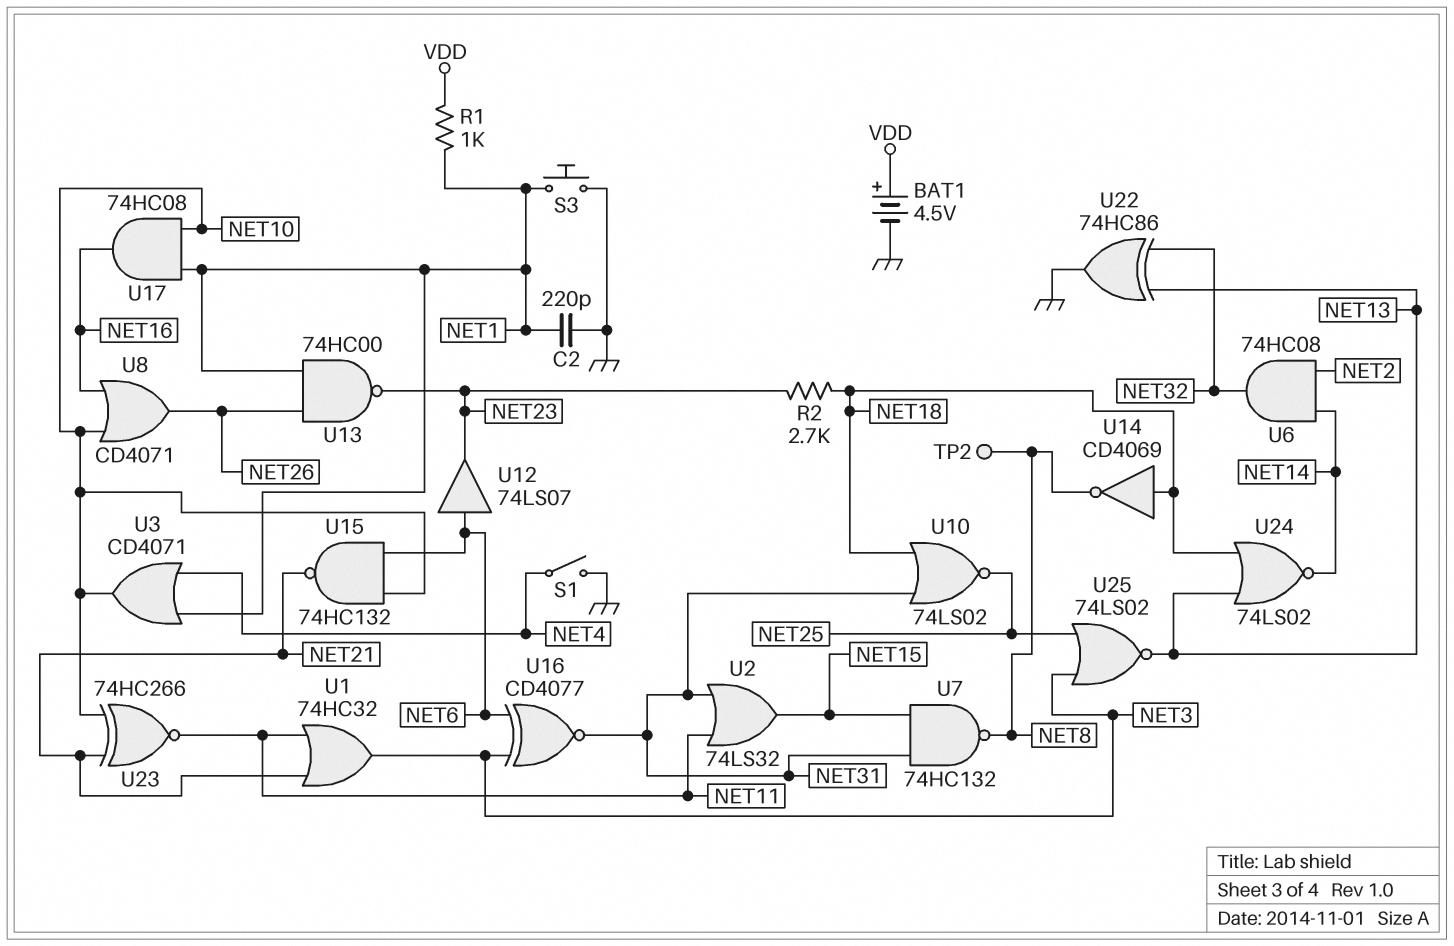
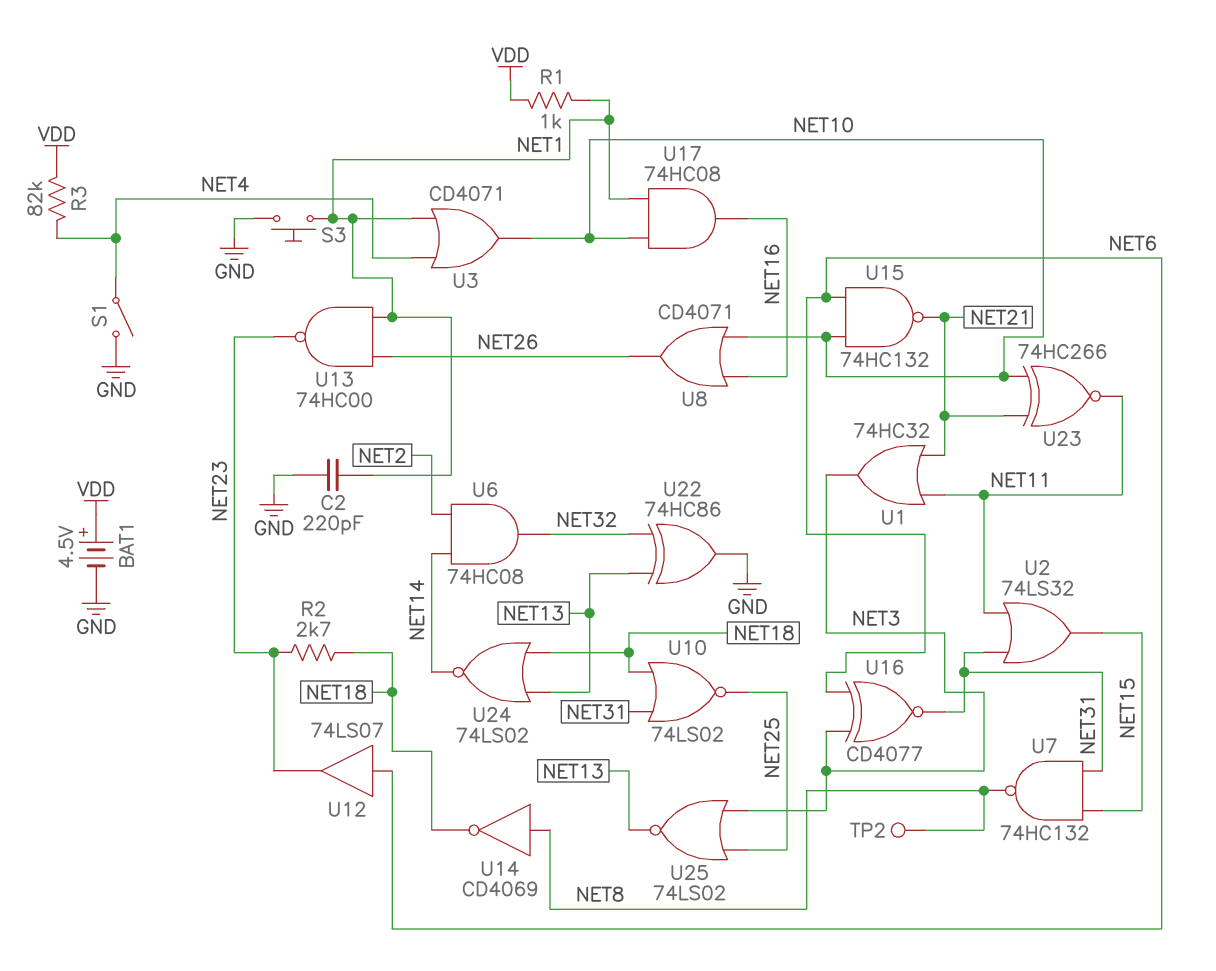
R3: none -> 82k (NET4, VDD)
U14: NOT CD4069 (in NET18, out NET8) -> NOT CD4069 (in NET8, out NET18)

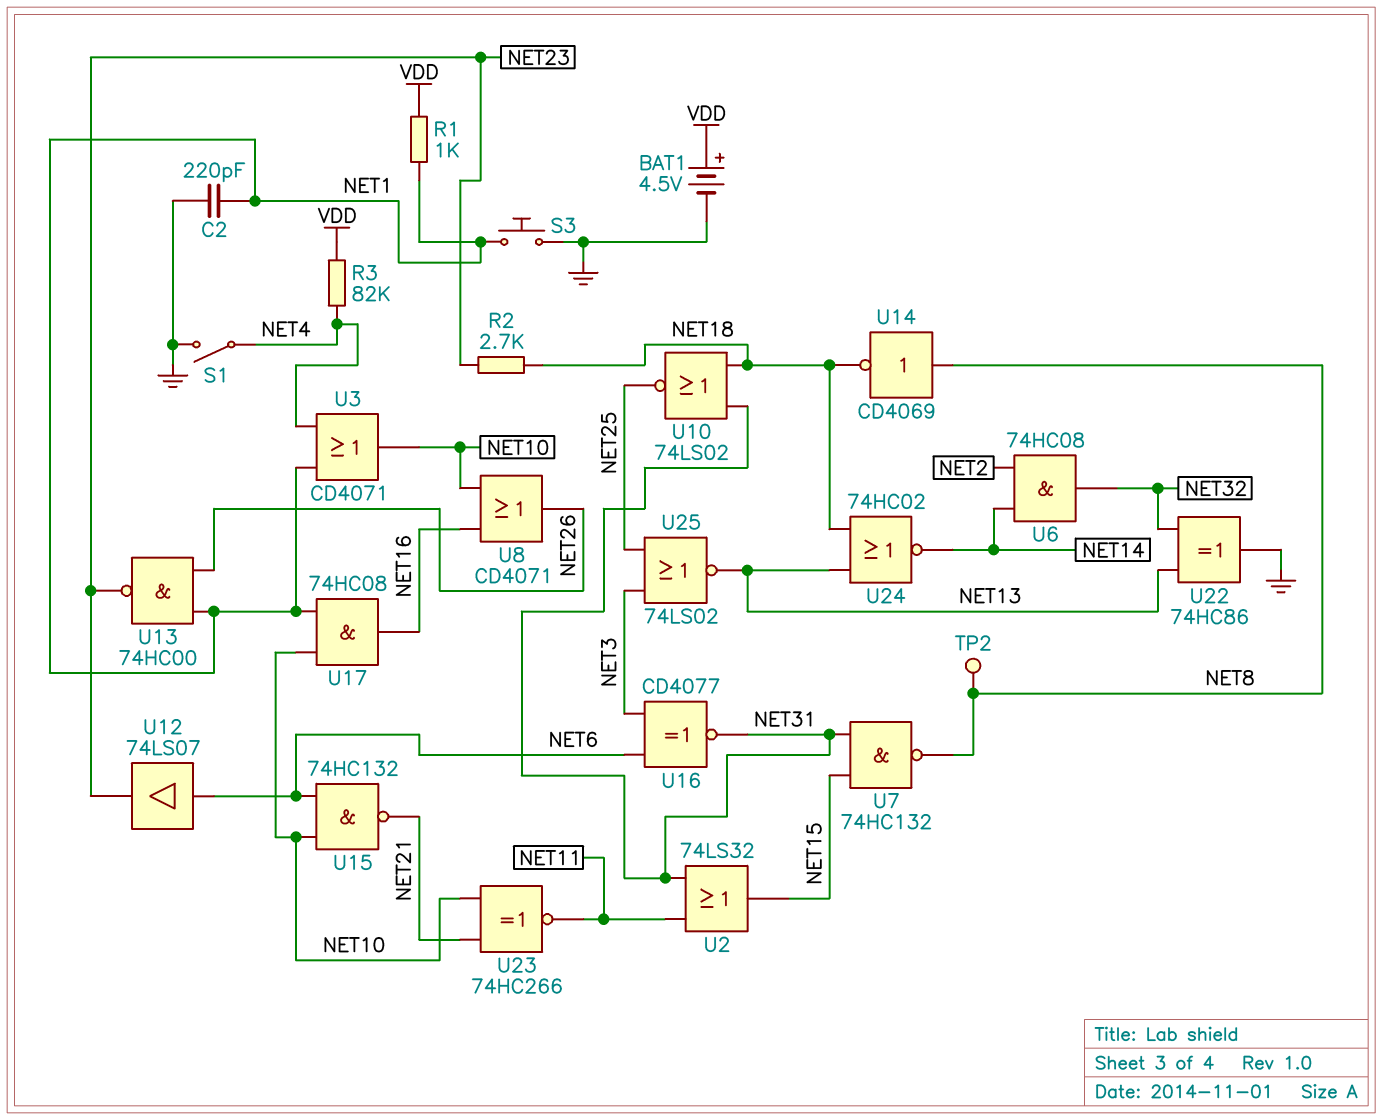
U1: OR 74HC32 (in NET11, in NET21, out NET3) -> none
U24: NOR 74LS02 (in NET13, in NET18, out NET14) -> NOR 74HC02 (in NET13, in NET18, out NET14)

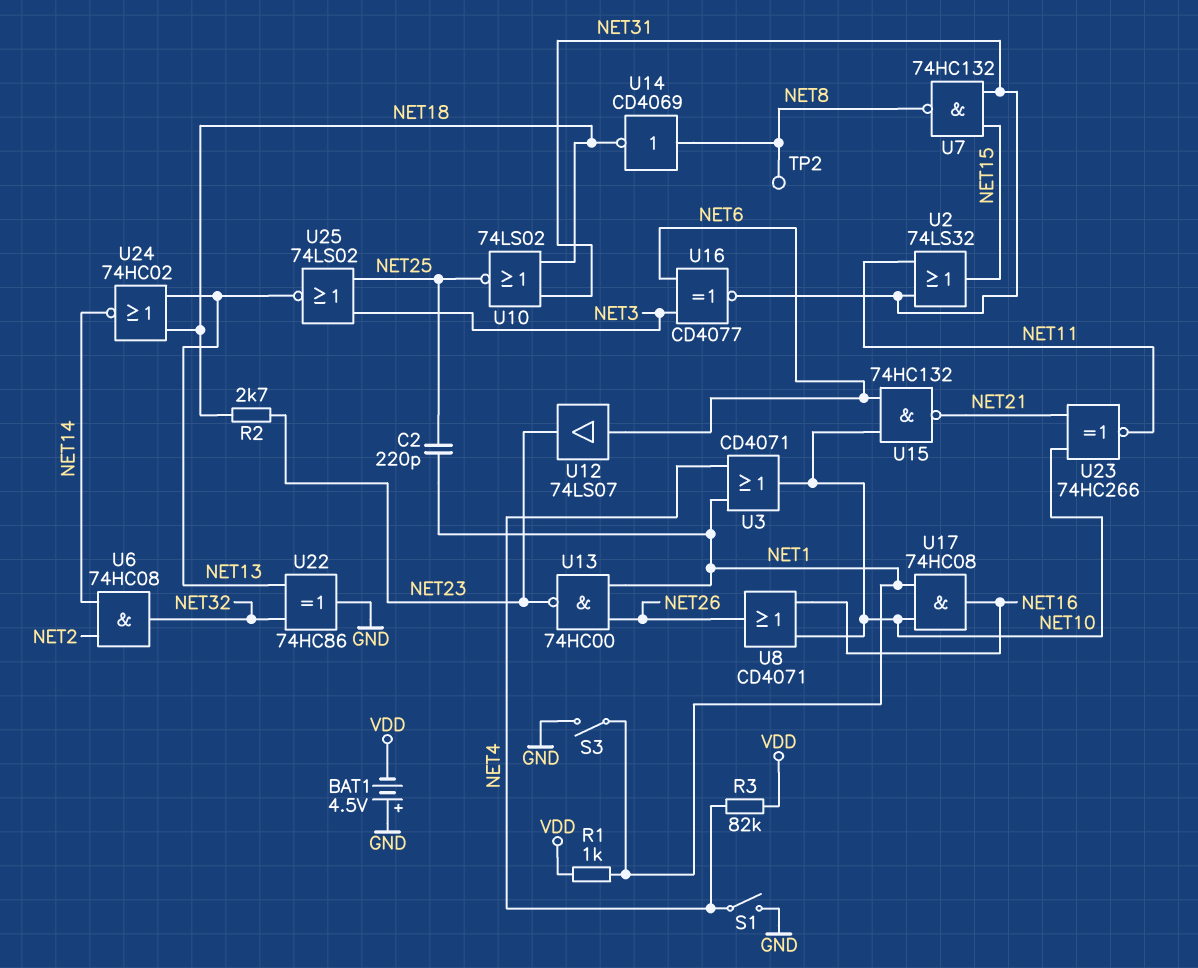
BAT1: 4.5V (plus VDD, minus GND) -> 4.5V (plus GND, minus VDD)
C2: 220pF (GND, NET1) -> 220pF (NET1, NET25)
S3: button (GND, NET1) -> switch (GND, NET1)

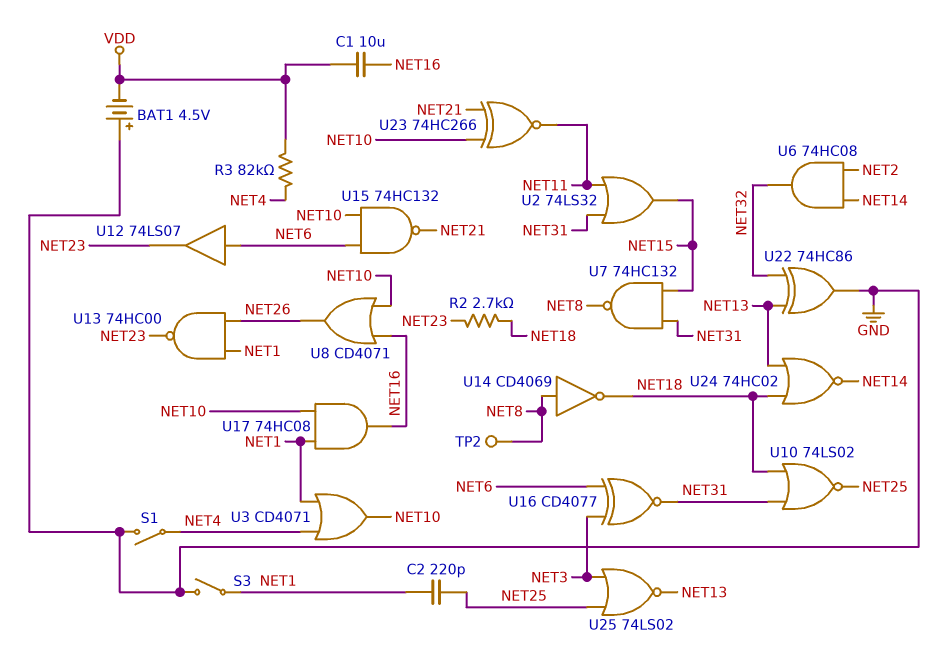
C1: none -> 10uF (NET16, VDD)
R1: 1k (NET1, VDD) -> none

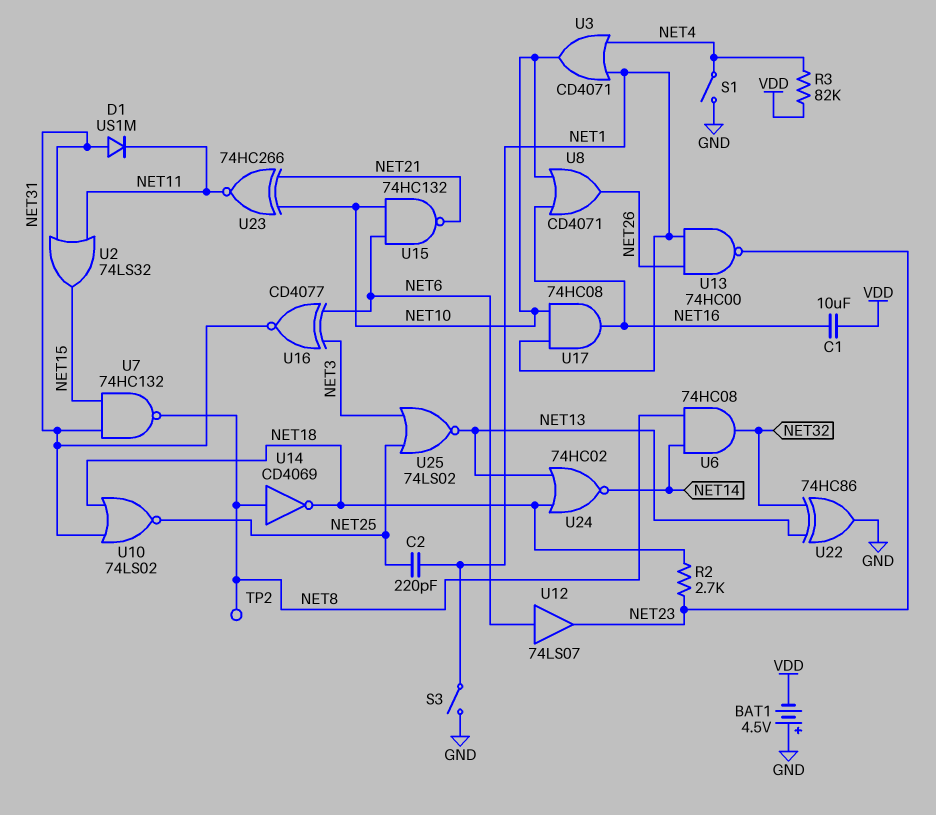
D1: none -> diode US1M (A NET31, K NET11)
U6: AND 74HC08 (in NET2, in NET14, out NET32) -> AND 74HC08 (in NET8, in NET14, out NET32)

